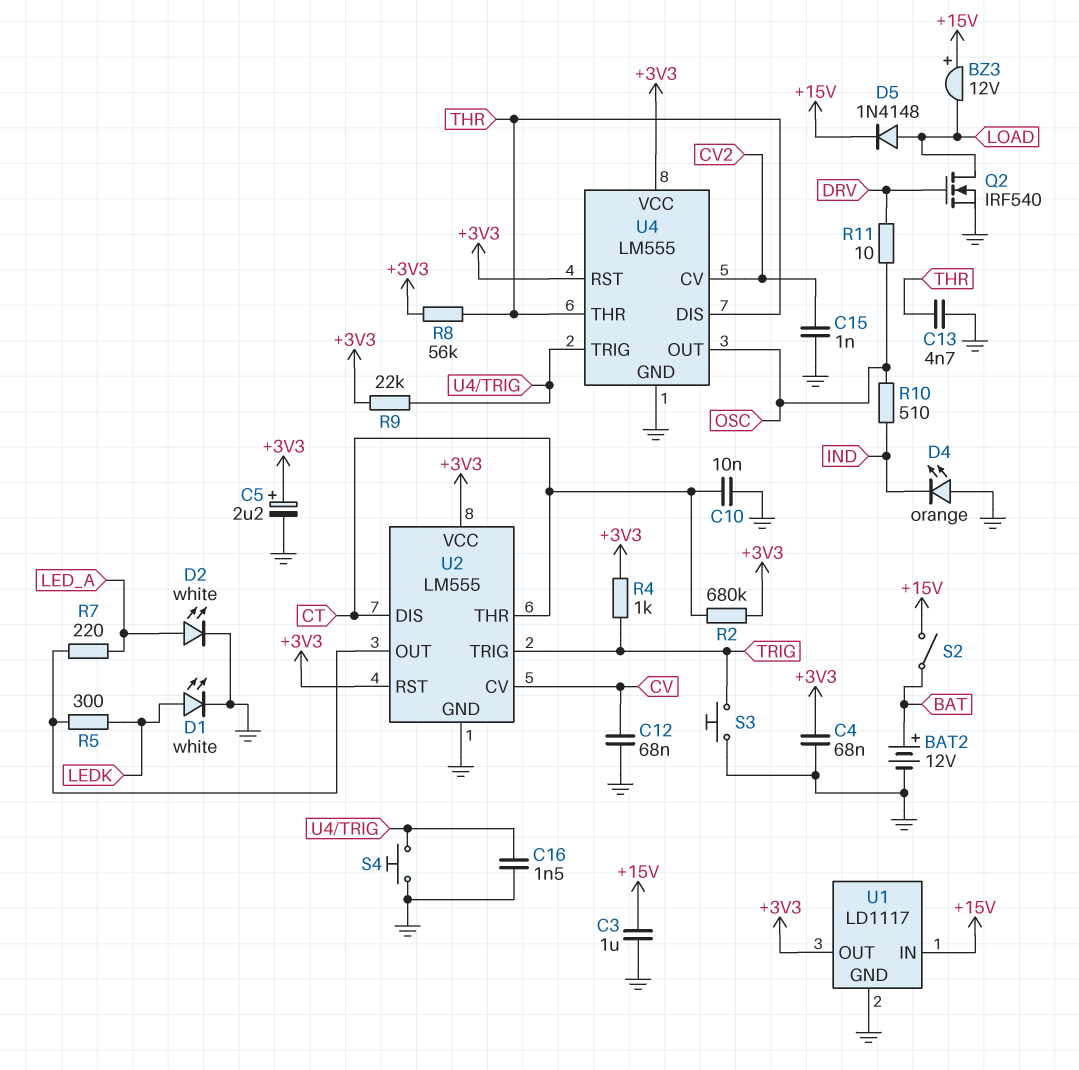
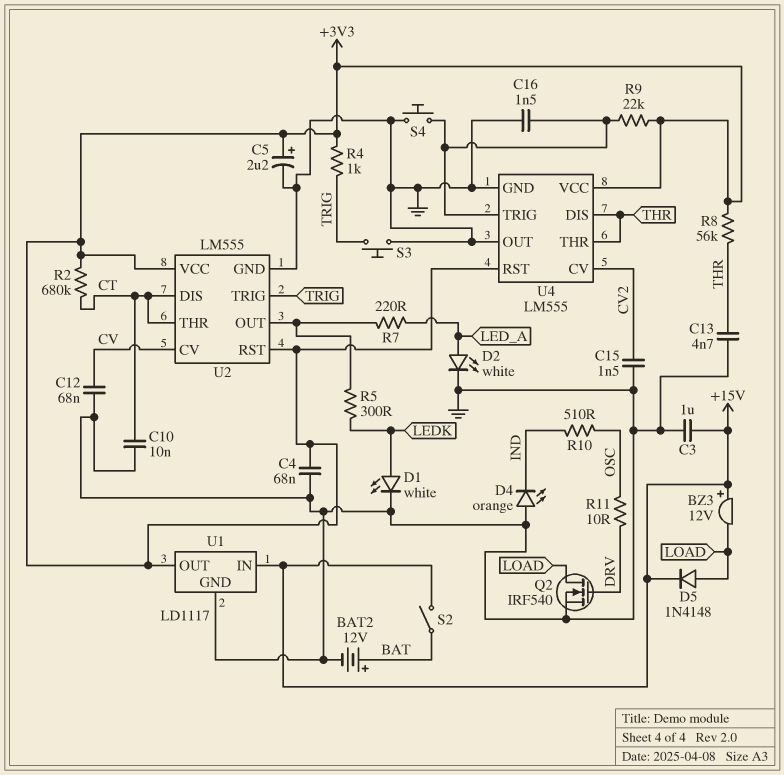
C15: 1nF (CV2, GND) -> 1.5nF (CV2, GND)
U4 pin OUT: OSC -> GND

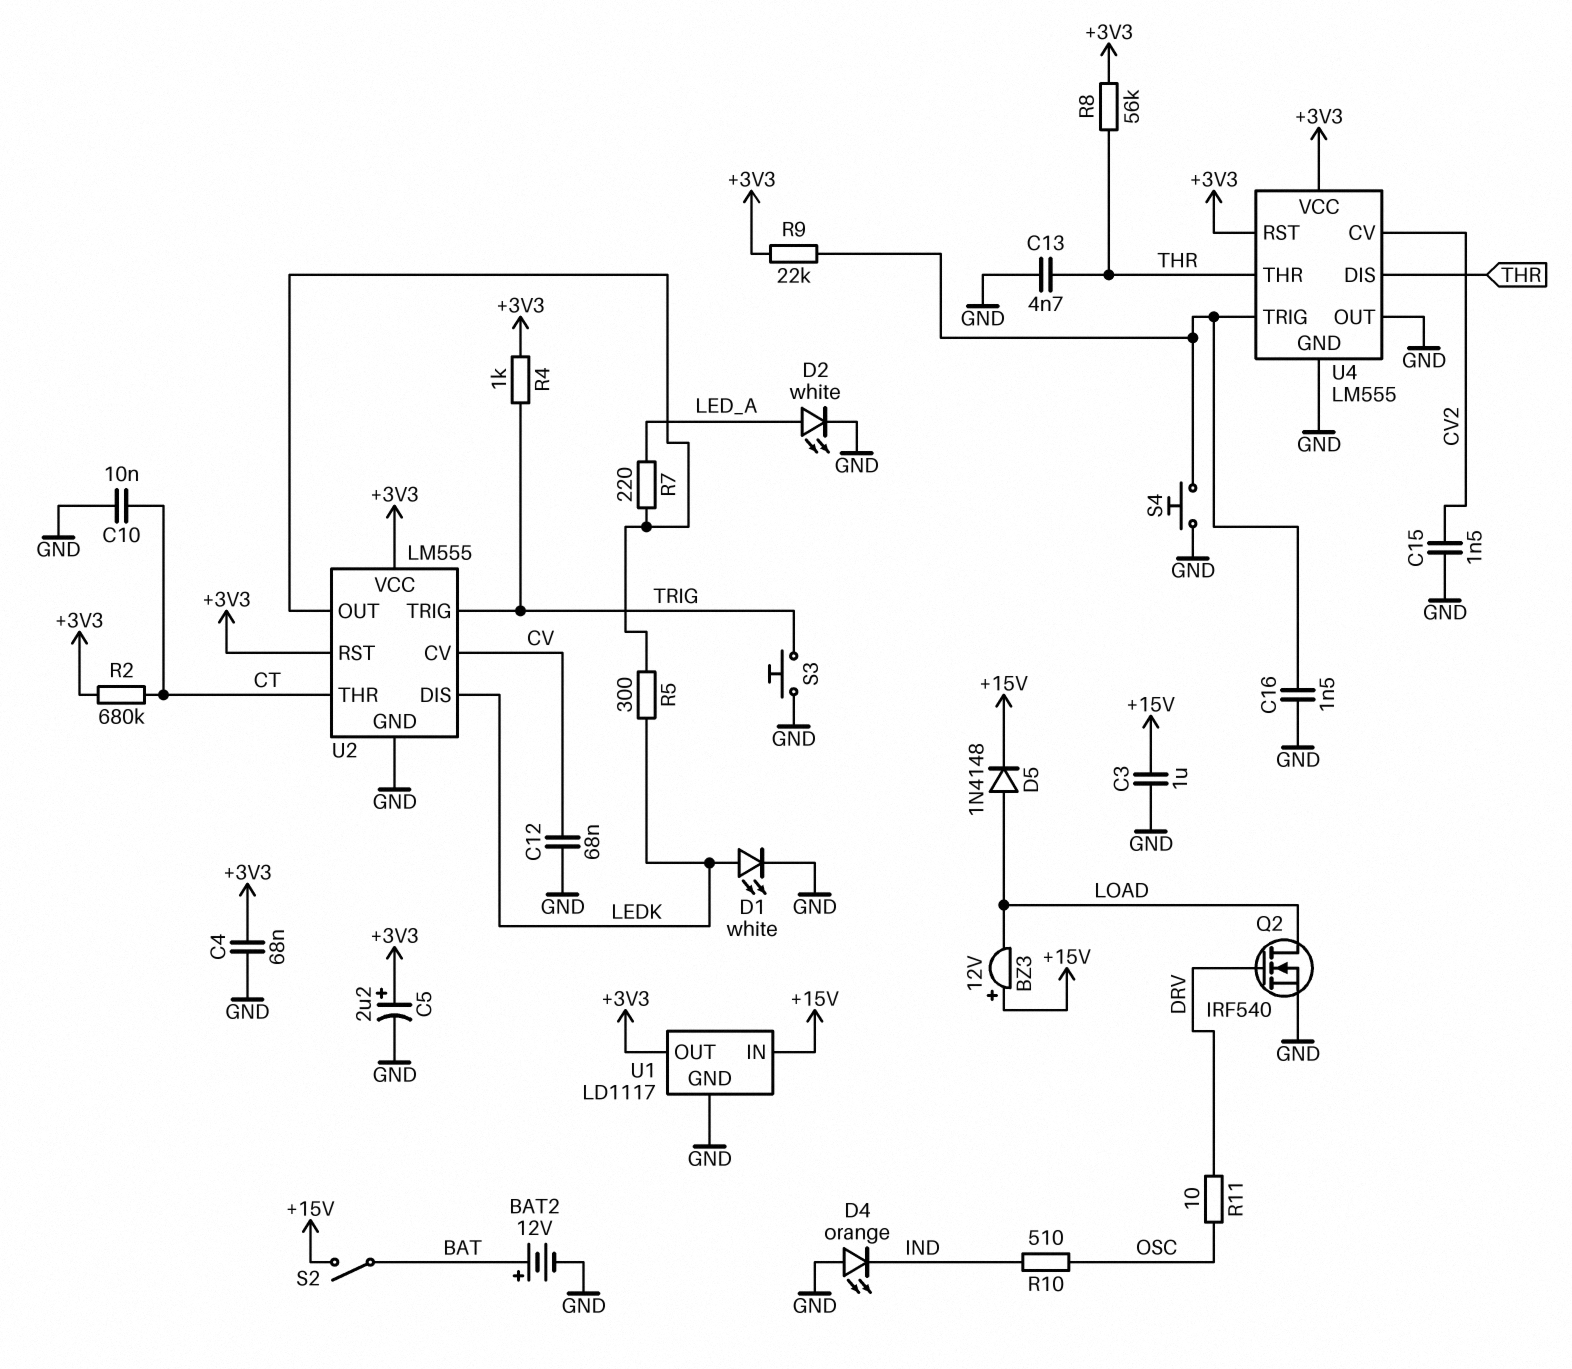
U2 pin DIS: CT -> LEDK

